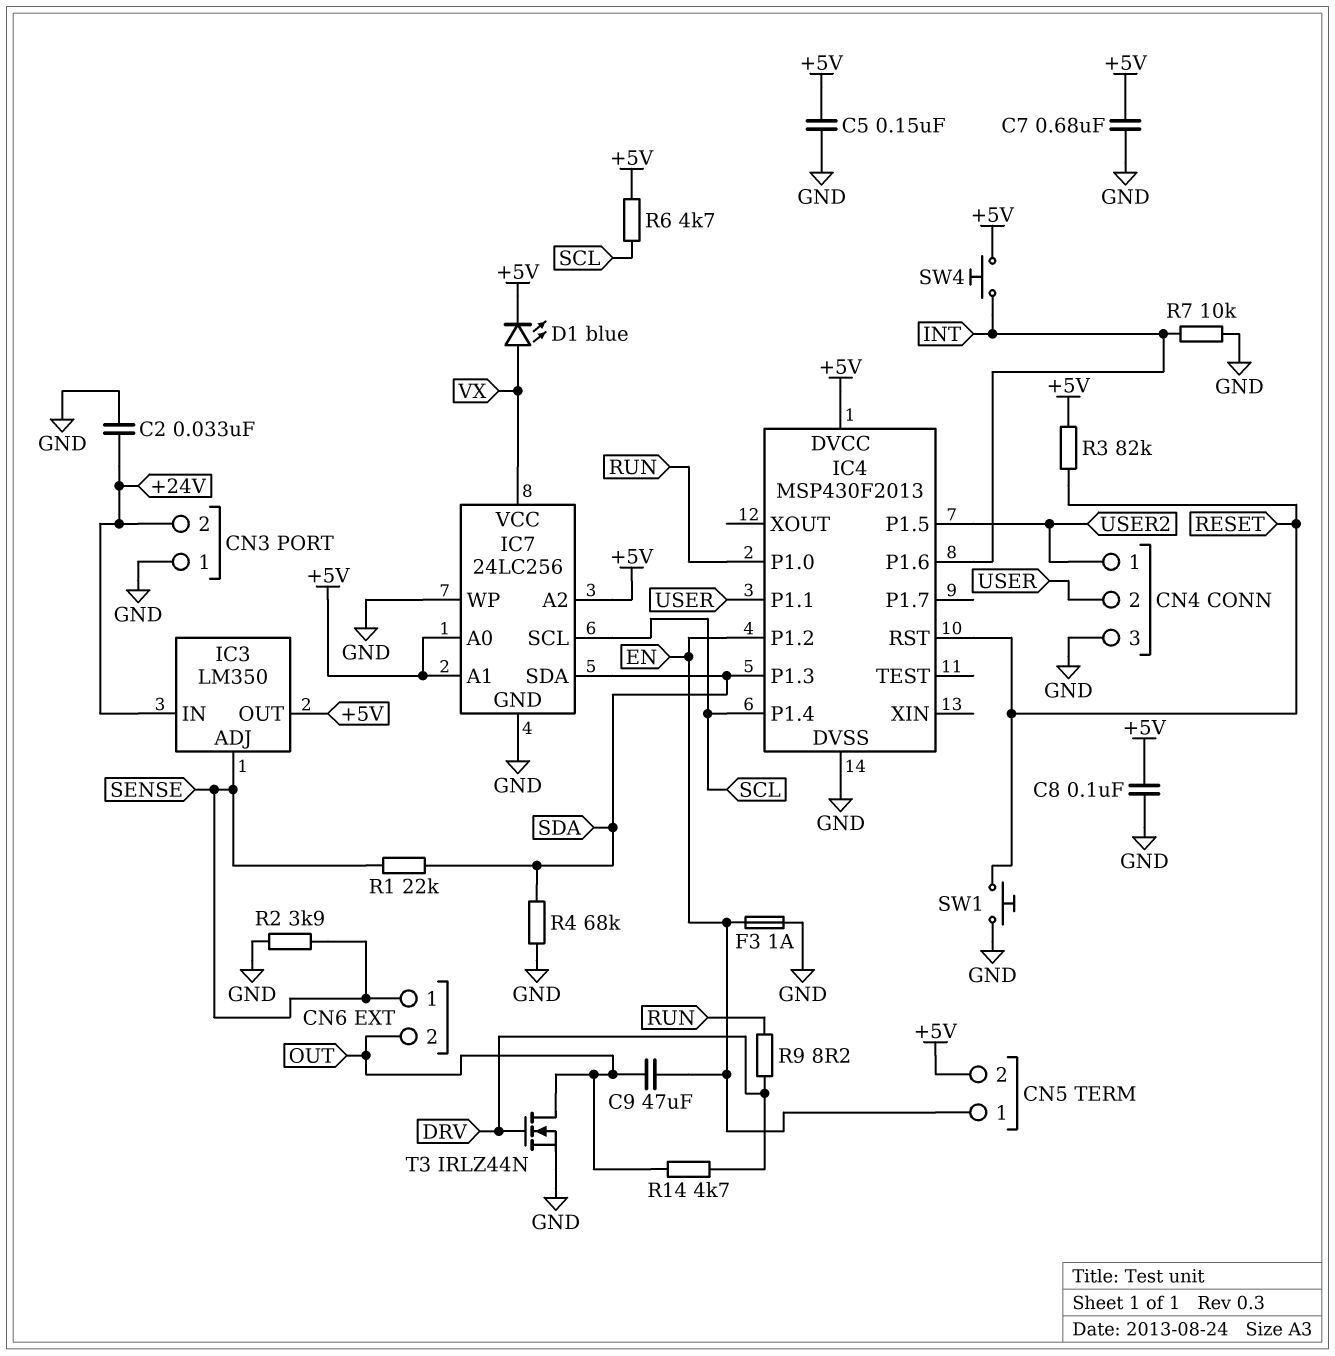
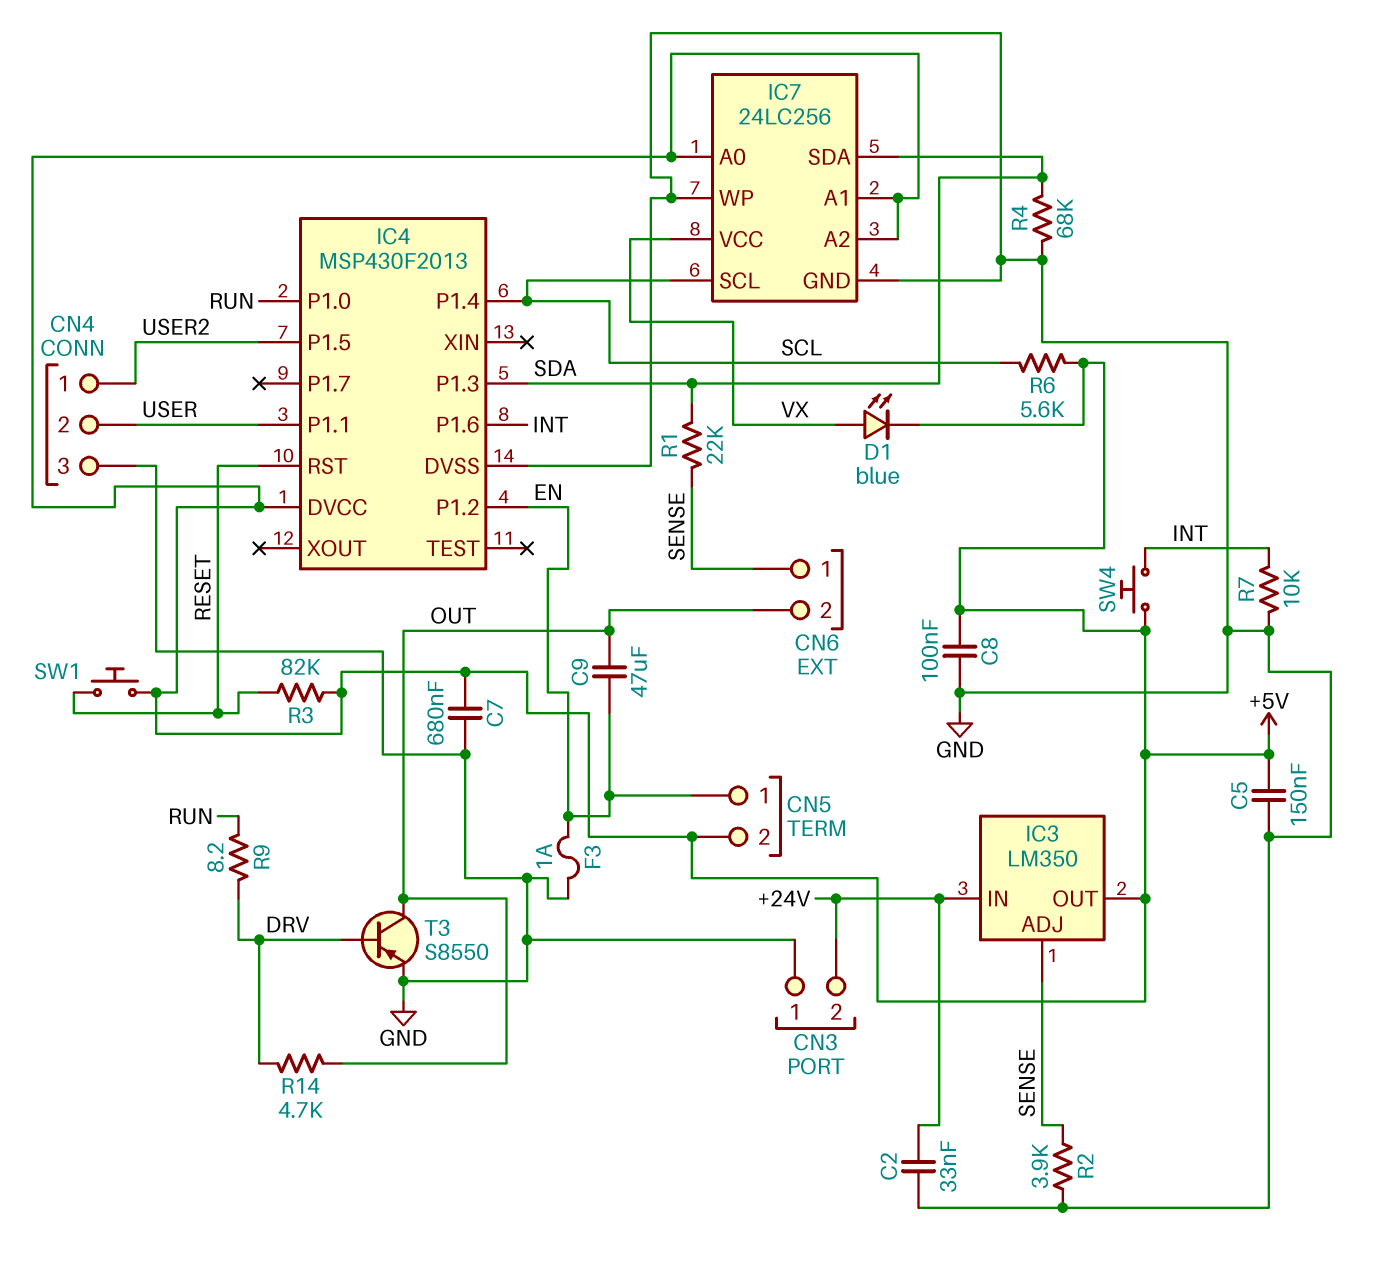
R6: 4.7k (+5V, SCL) -> 5.6k (+5V, SCL)
SW1: button (GND, RESET) -> button (+5V, RESET)
T3: NMOS IRLZ44N (G DRV, D OUT, S GND) -> PNP S8550 (B DRV, C OUT, E GND)

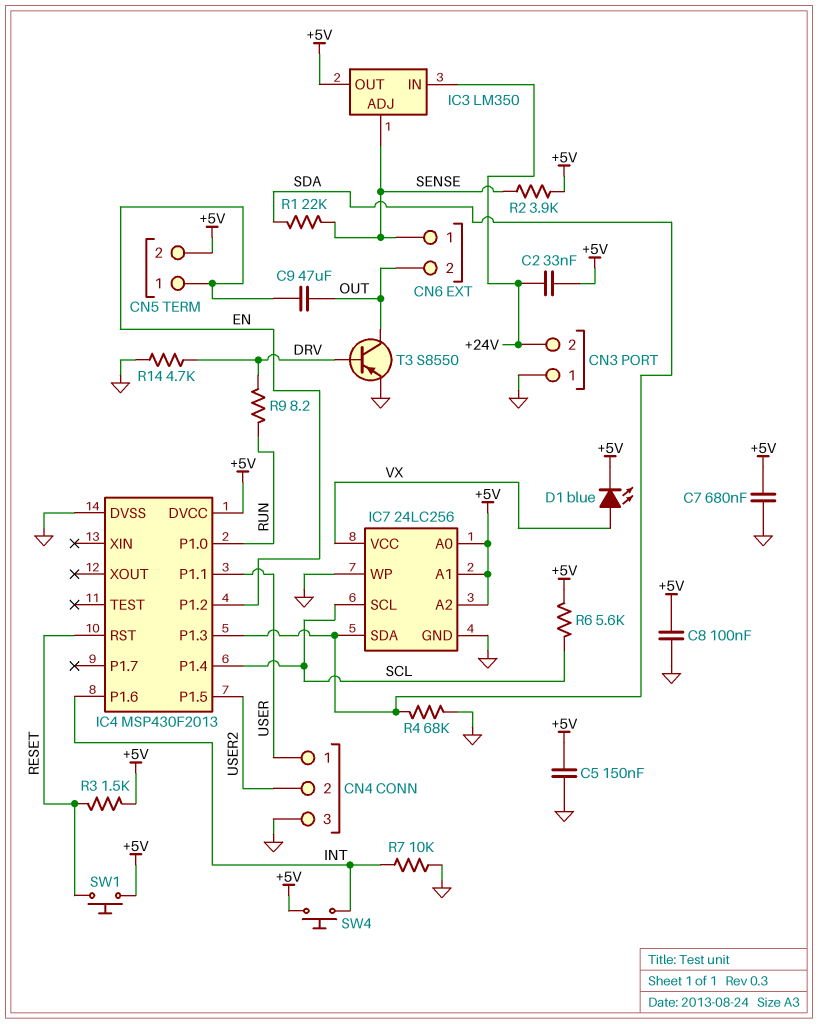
C2: 33nF (+24V, GND) -> 33nF (+5V, +24V)
CN4 pin 1: USER2 -> USER
CN4 pin 2: USER -> USER2
F3: 1A (EN, GND) -> none
R2: 3.9k (GND, SENSE) -> 3.9k (+5V, SENSE)
R3: 82k (+5V, RESET) -> 1.5k (+5V, RESET)
R14: 4.7k (DRV, OUT) -> 4.7k (DRV, GND)

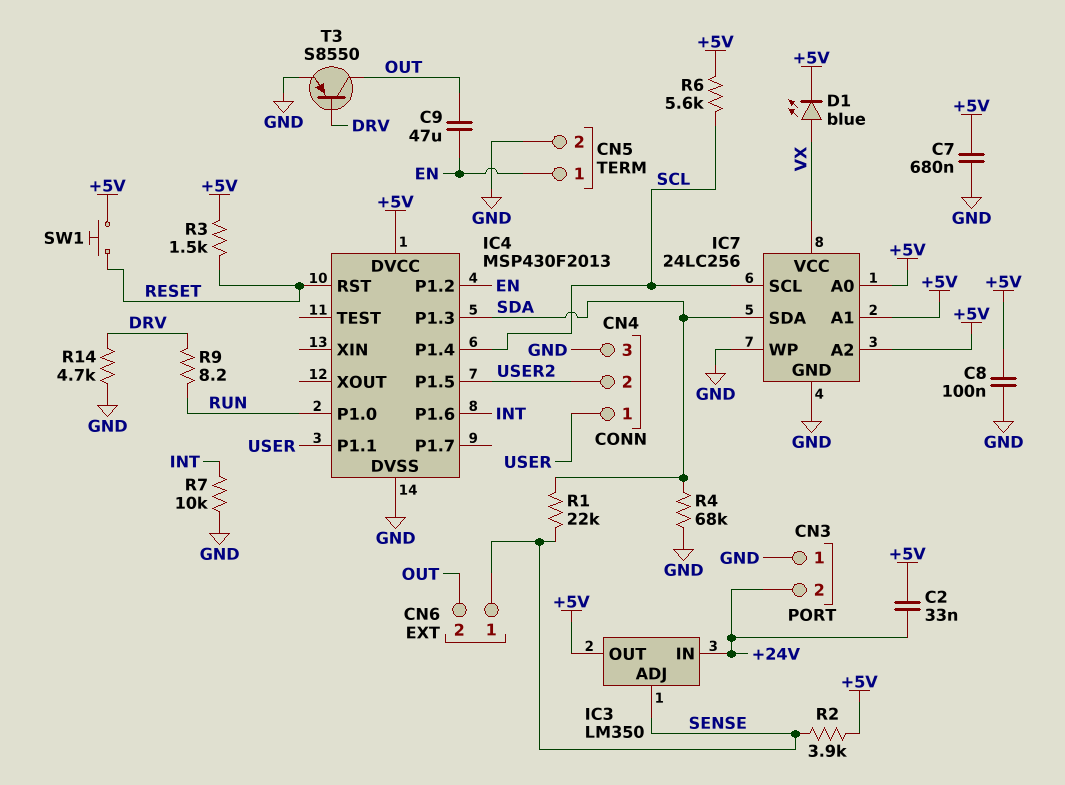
C5: 150nF (+5V, GND) -> none
CN5 pin 2: +5V -> GND
SW4: button (+5V, INT) -> none

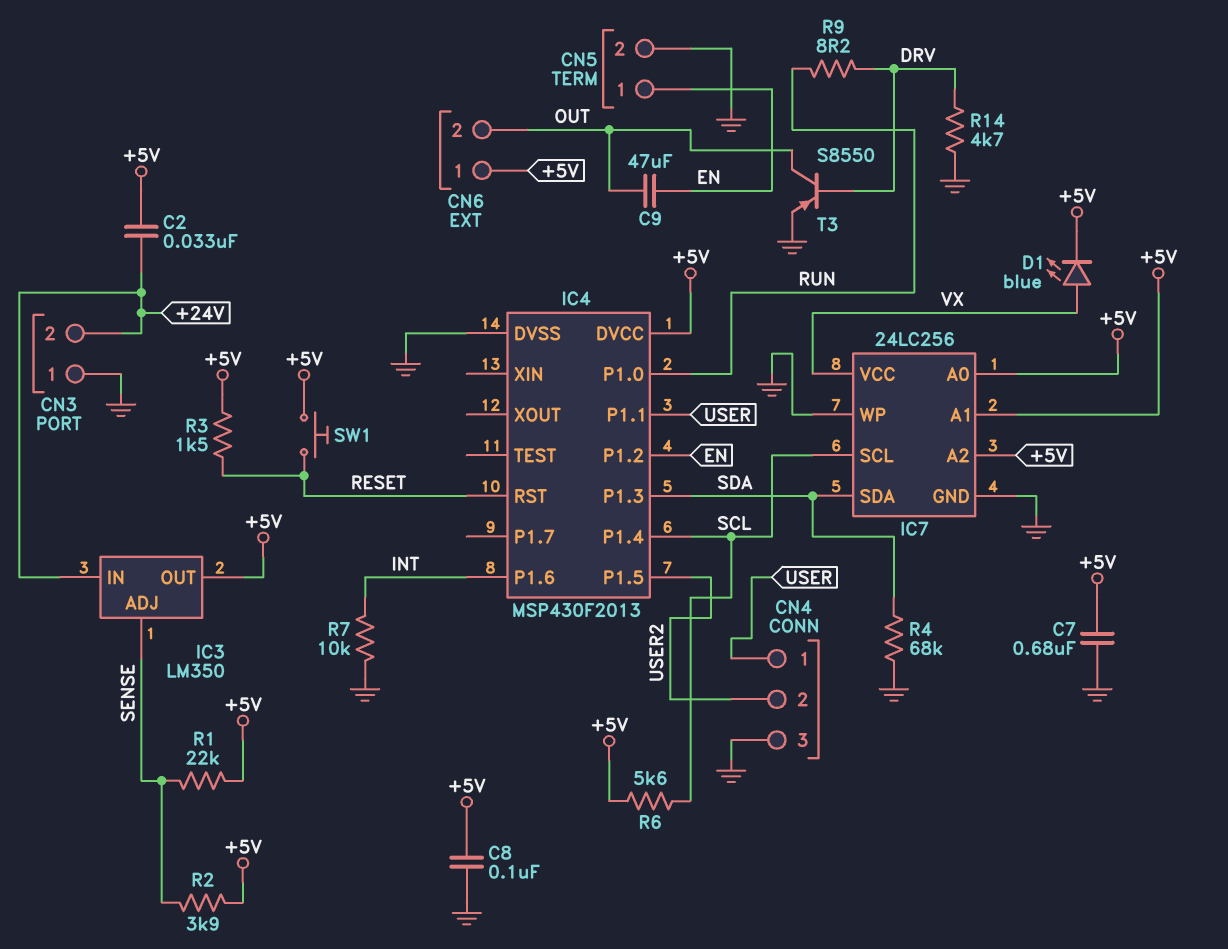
CN6 pin 1: SENSE -> +5V
R1: 22k (SDA, SENSE) -> 22k (+5V, SENSE)

